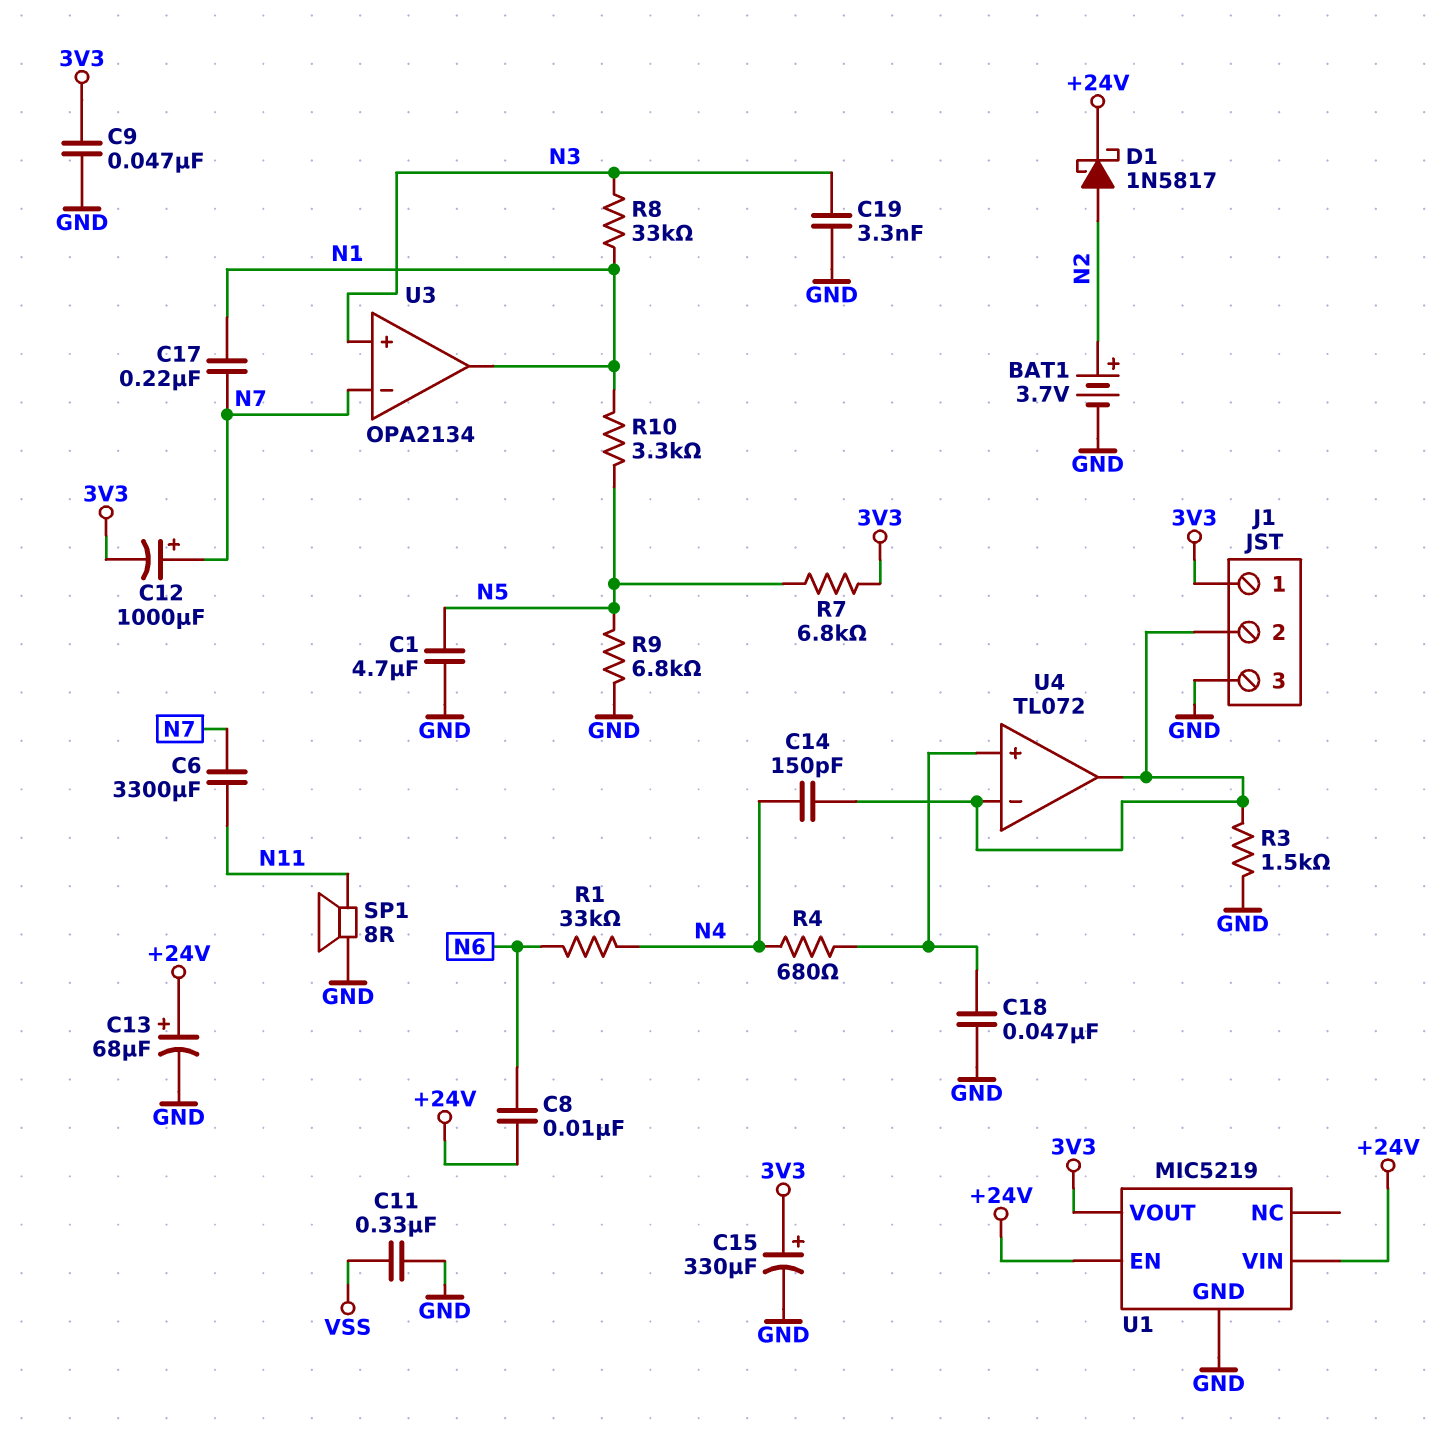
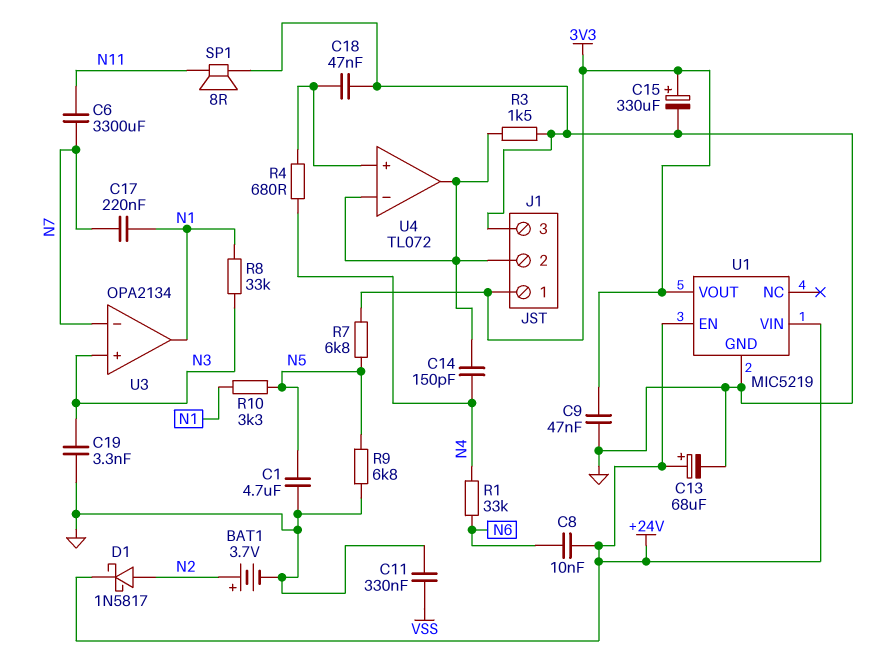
C12: 1000uF (plus N7, minus 3V3) -> none

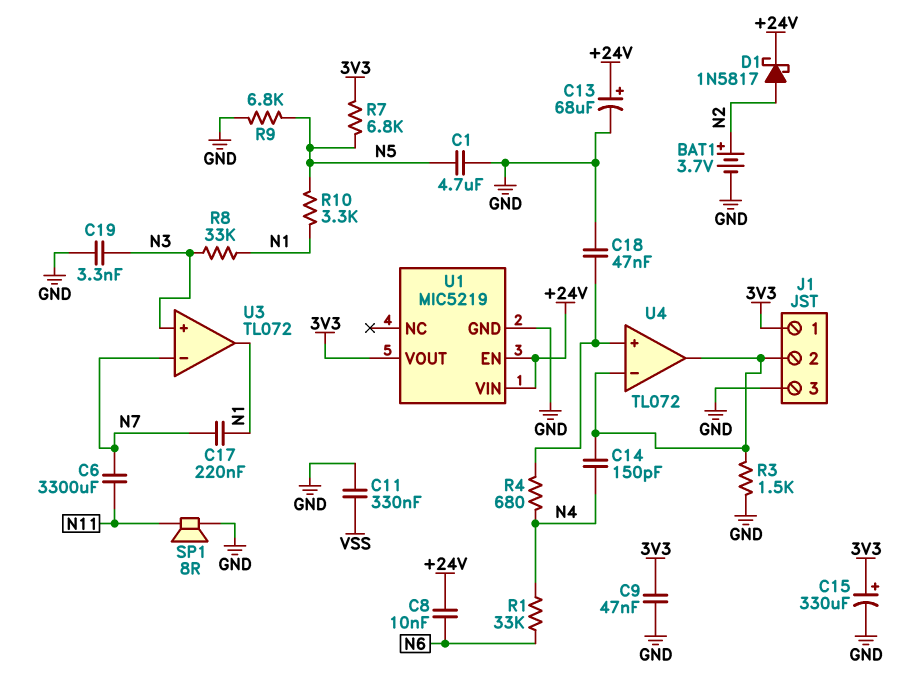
U3: OPA2134 -> TL072

